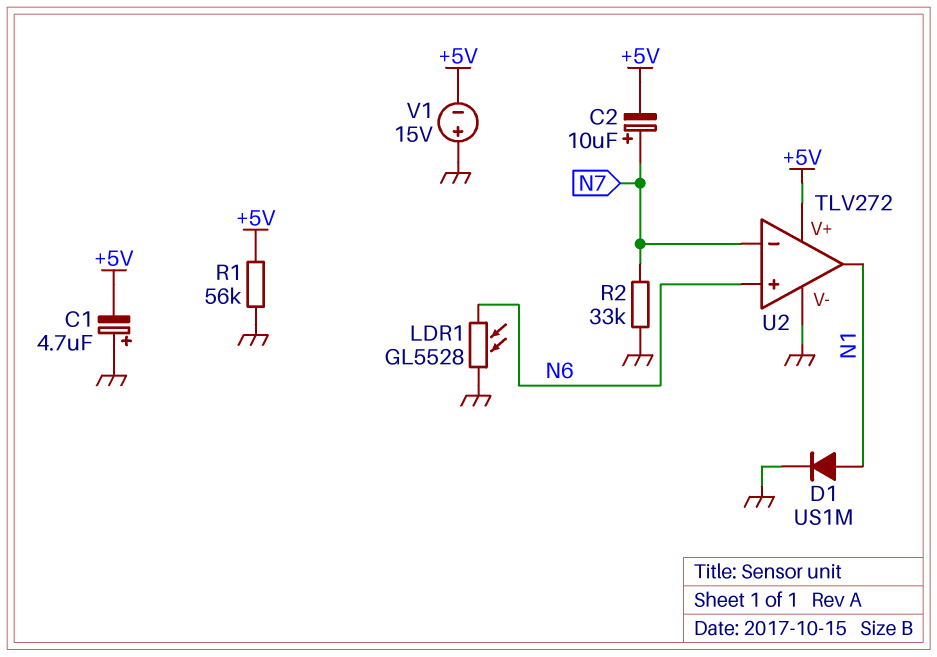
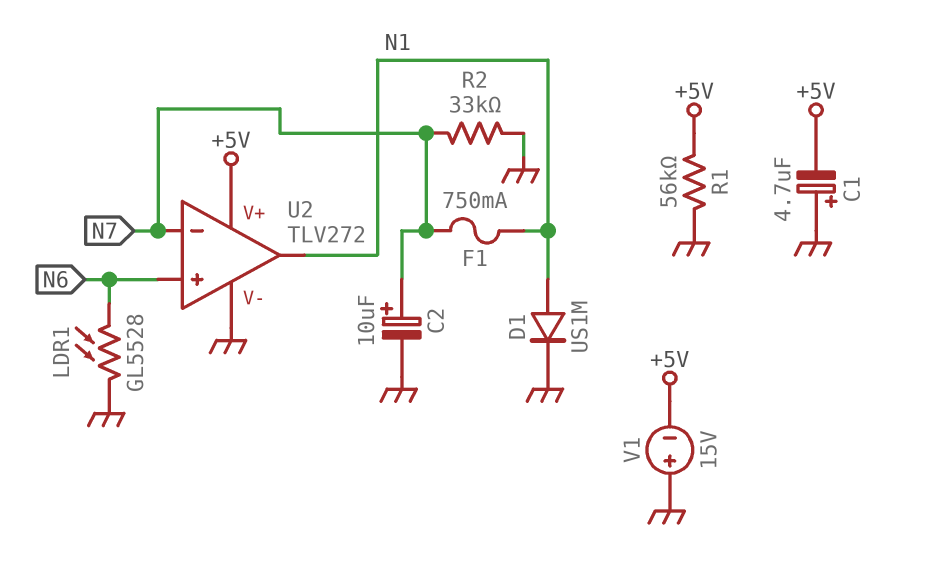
C2: 10uF (plus N7, minus +5V) -> 10uF (plus N7, minus GND)
F1: none -> 750mA (N1, N7)

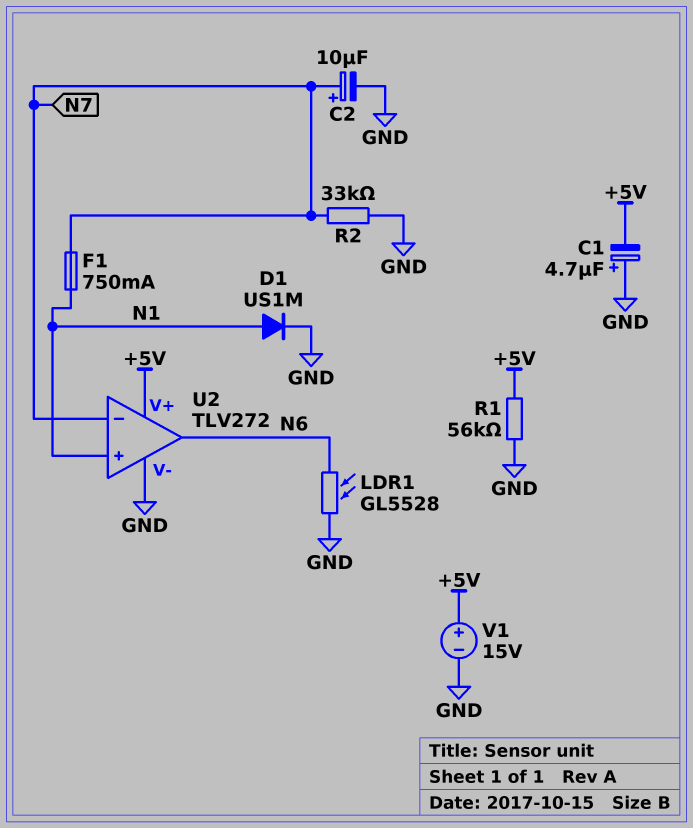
U2 pin in+: N6 -> N1
U2 pin out: N1 -> N6
V1: 15V (plus GND, minus +5V) -> 15V (plus +5V, minus GND)

